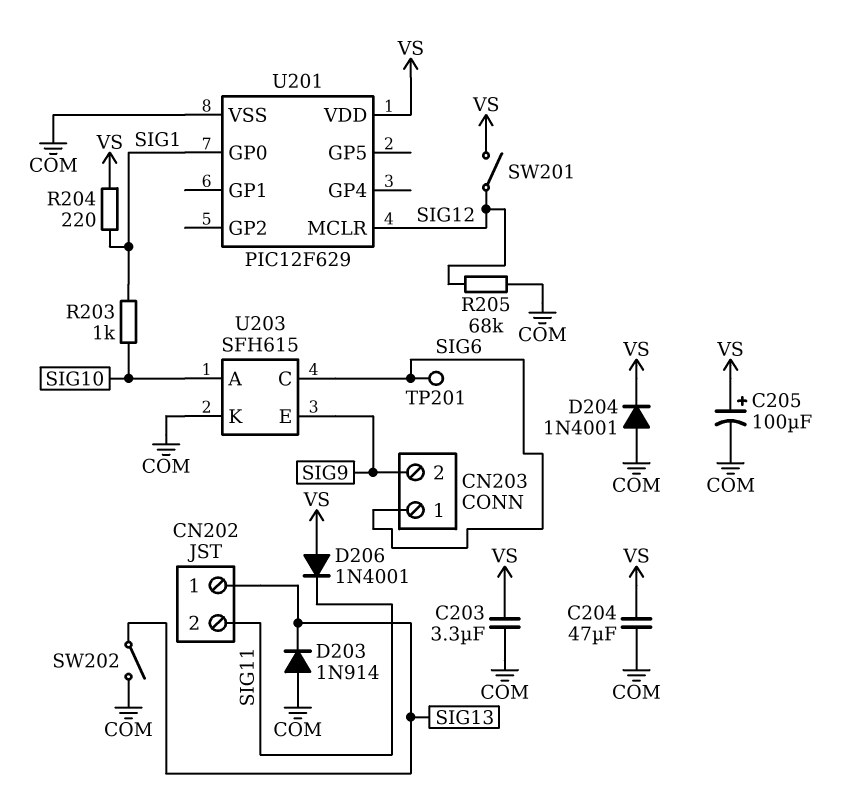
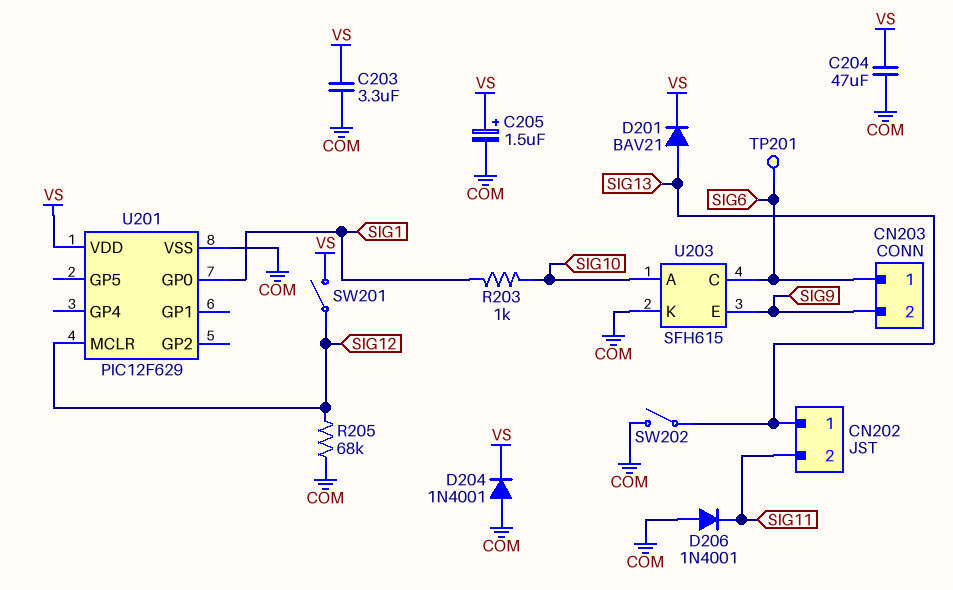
C205: 100uF (plus VS, minus COM) -> 1.5uF (plus VS, minus COM)
D201: none -> diode BAV21 (A SIG13, K VS)
D203: diode 1N914 (A COM, K SIG13) -> none
D206: diode 1N4001 (A VS, K SIG11) -> diode 1N4001 (A COM, K SIG11)
R204: 220 (SIG1, VS) -> none

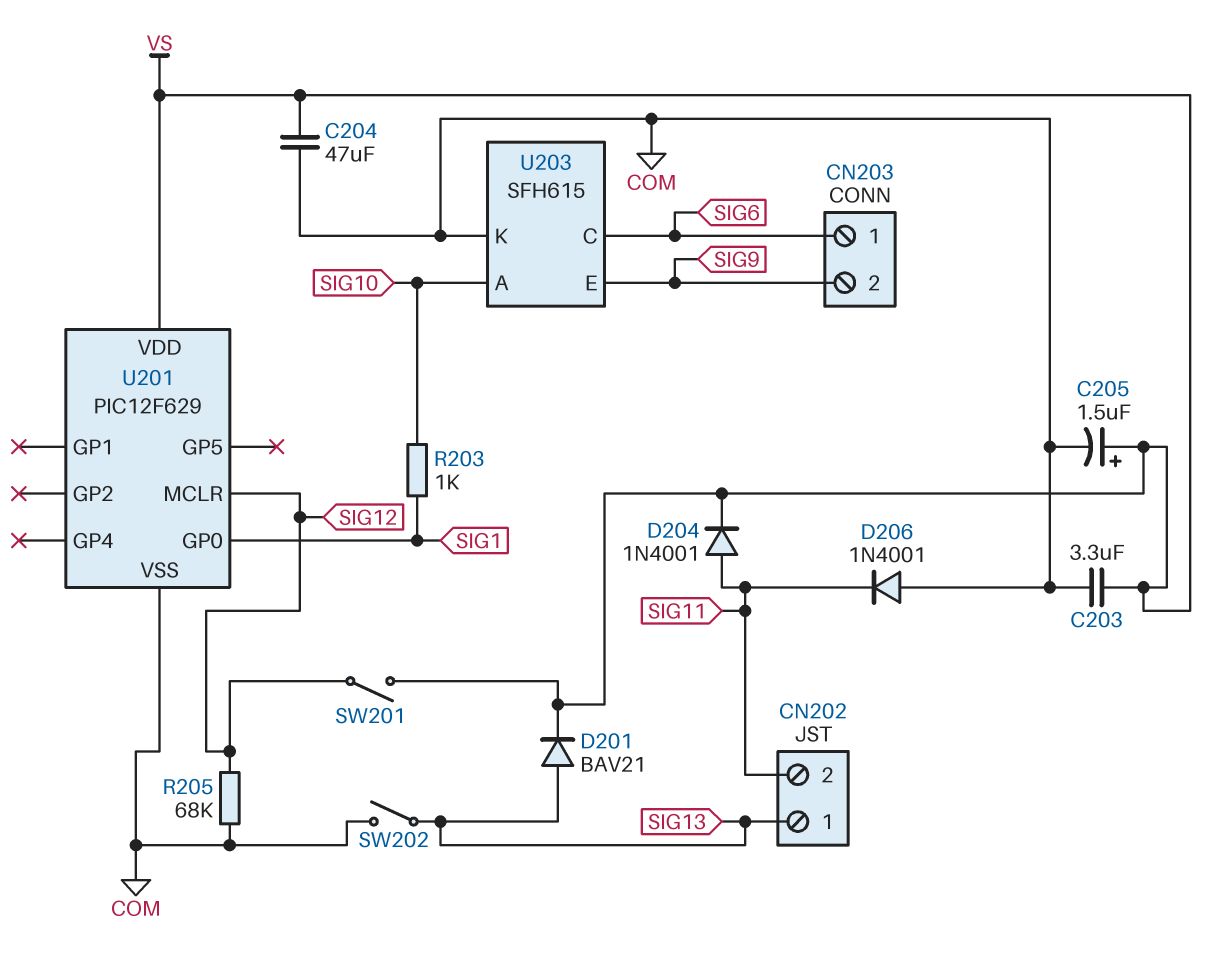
D204: diode 1N4001 (A COM, K VS) -> diode 1N4001 (A SIG11, K VS)
TP201: test point (SIG6) -> none

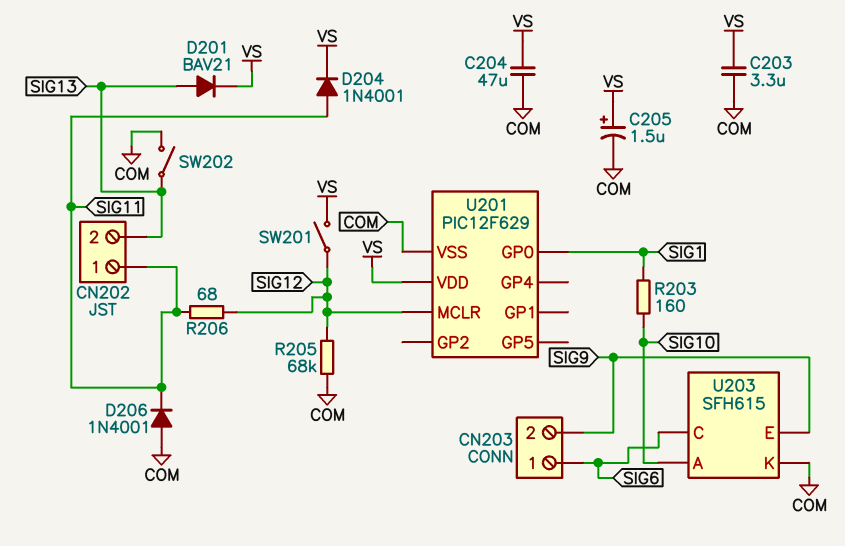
CN202 pin 1: SIG13 -> SIG11
CN202 pin 2: SIG11 -> SIG13
R203: 1k (SIG1, SIG10) -> 160 (SIG1, SIG10)
R206: none -> 68 (SIG11, SIG12)

